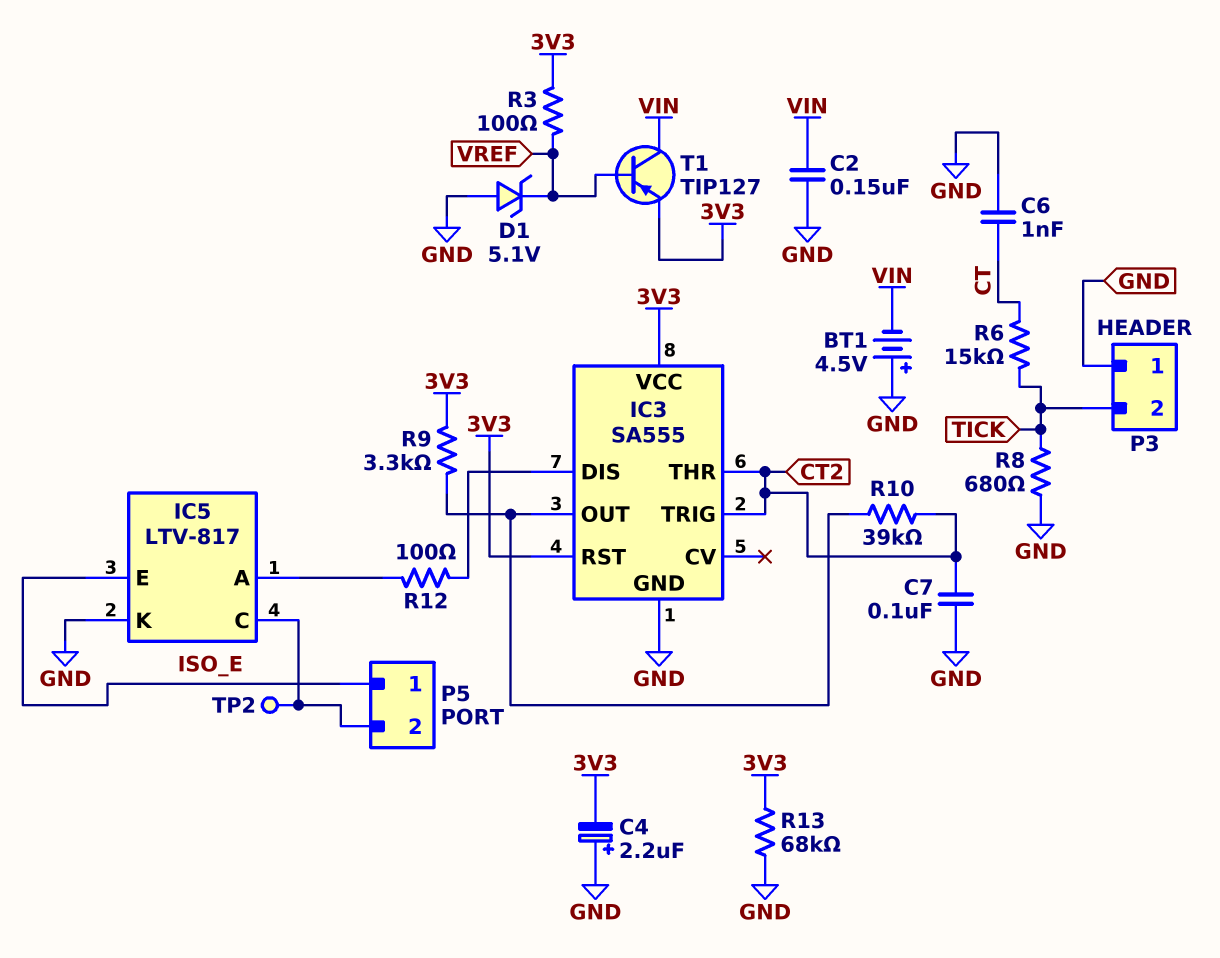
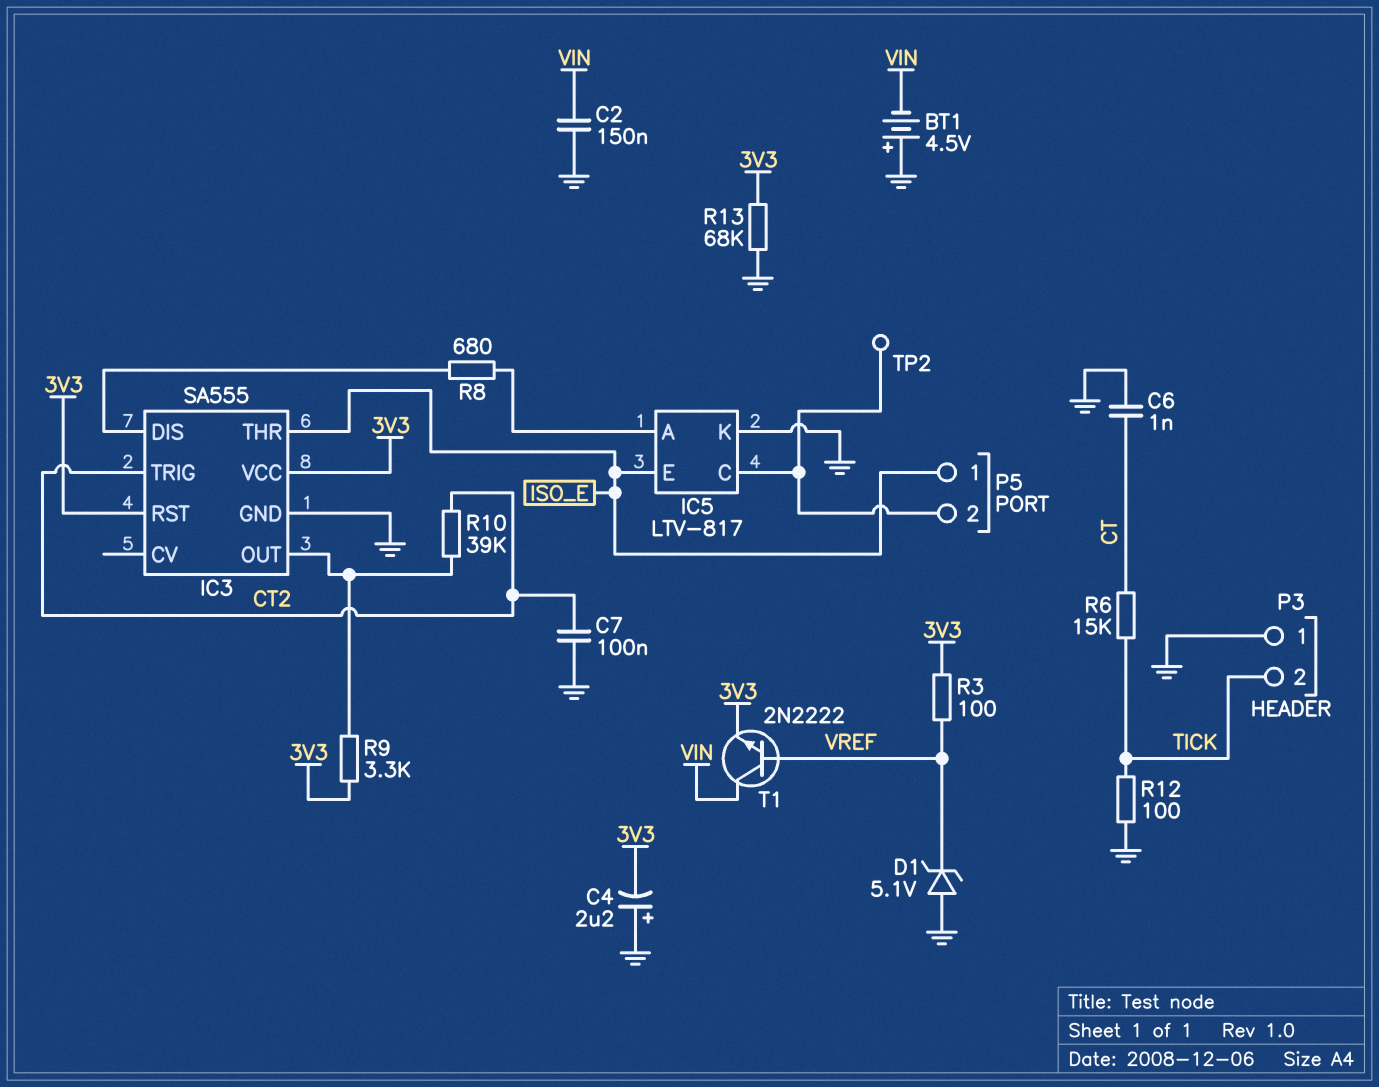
IC3 pin THR: CT2 -> ISO_E
R8: 680 (GND, TICK) -> 680 (IC3/DIS, IC5/A)
R12: 100 (IC3/DIS, IC5/A) -> 100 (GND, TICK)
T1: PNP TIP127 (B VREF, C VIN, E 3V3) -> NPN 2N2222 (B VREF, C VIN, E 3V3)

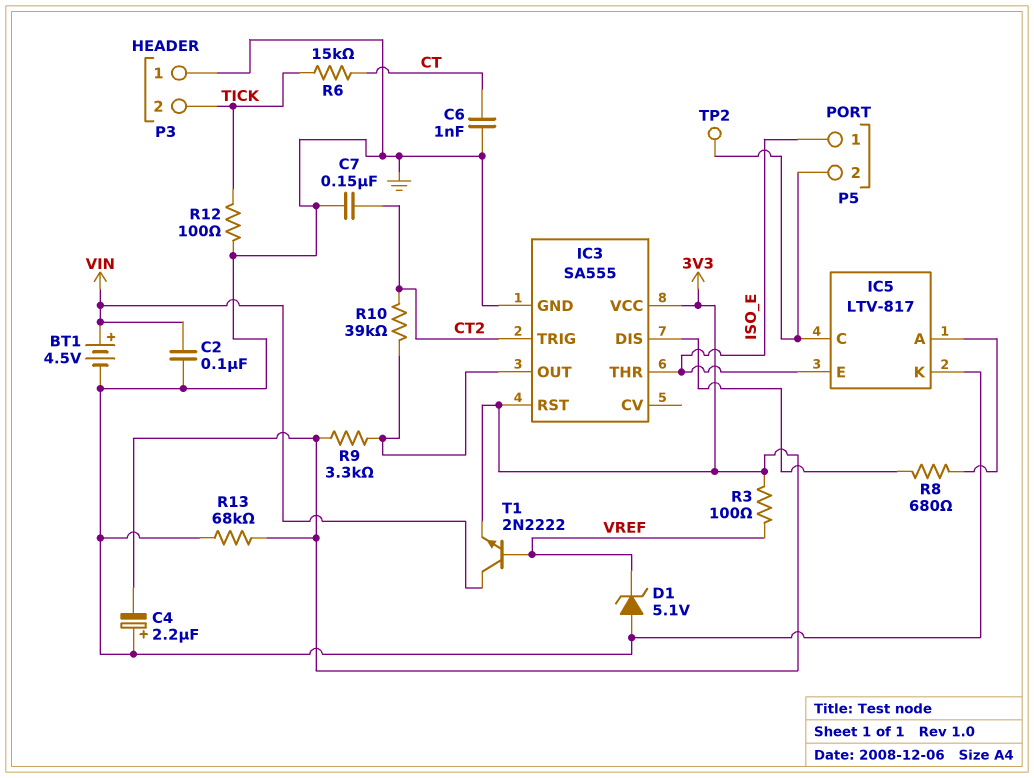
BT1: 4.5V (plus GND, minus VIN) -> 4.5V (plus VIN, minus GND)
C2: 150nF (GND, VIN) -> 100nF (GND, VIN)
C7: 100nF (CT2, GND) -> 150nF (CT2, GND)

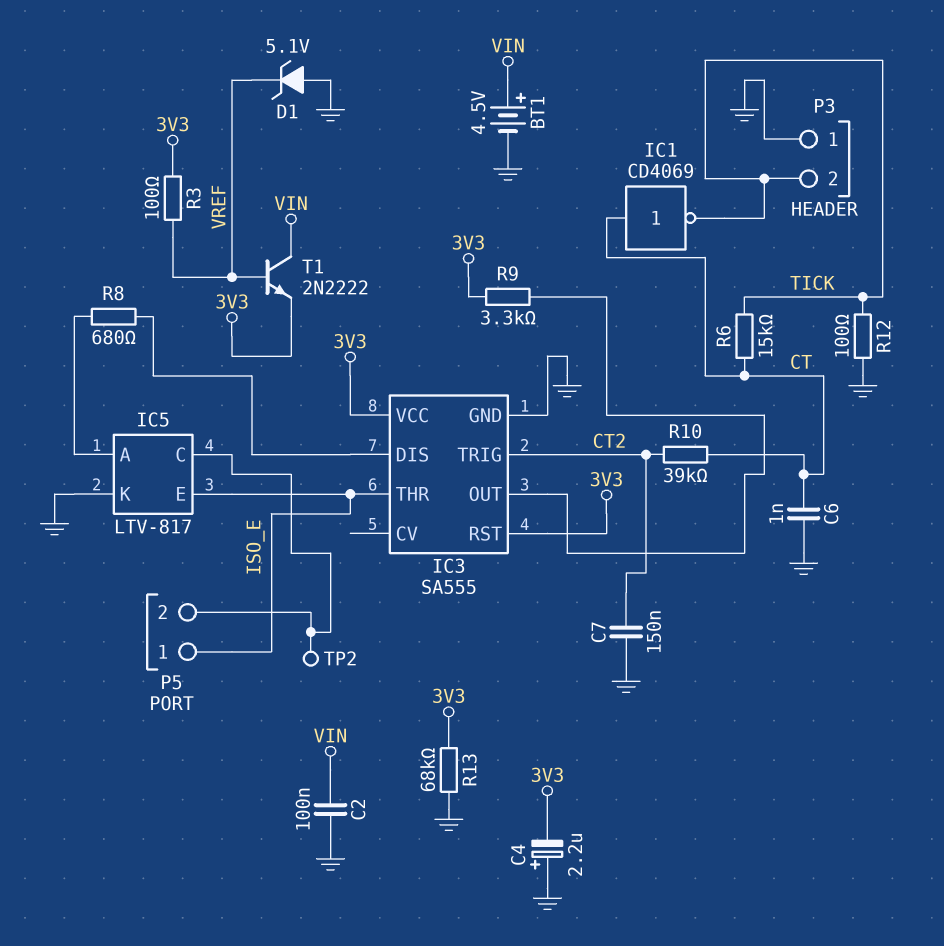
IC1: none -> NOT CD4069 (in CT, out TICK)
R10: 39k (CT2, IC3/OUT) -> 39k (CT, CT2)

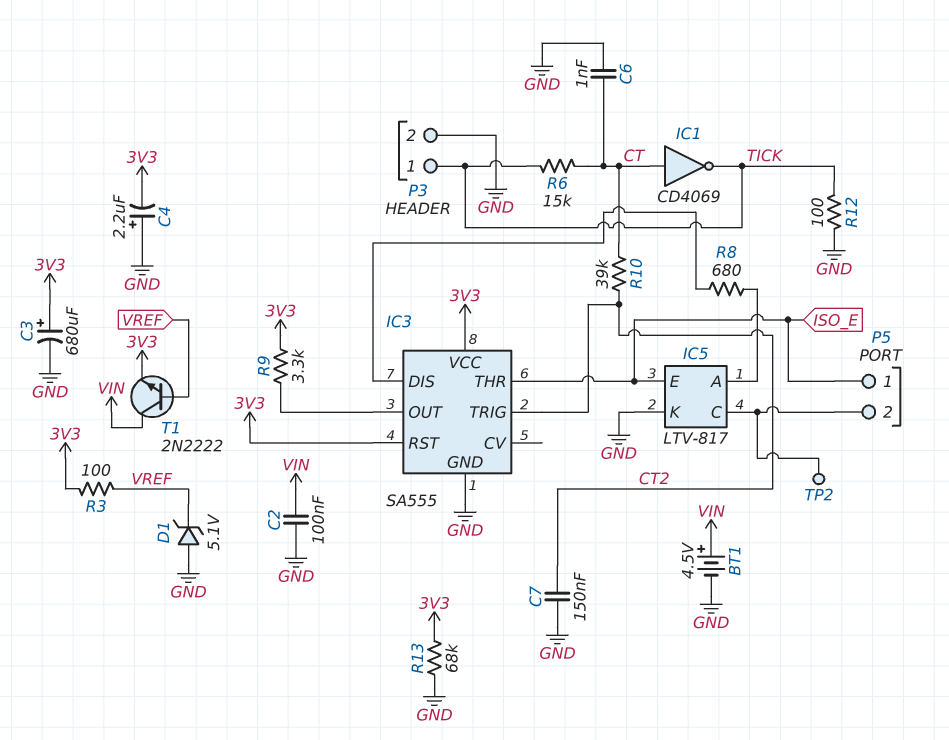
C3: none -> 680uF (plus 3V3, minus GND)
P3 pin 1: GND -> TICK
P3 pin 2: TICK -> GND

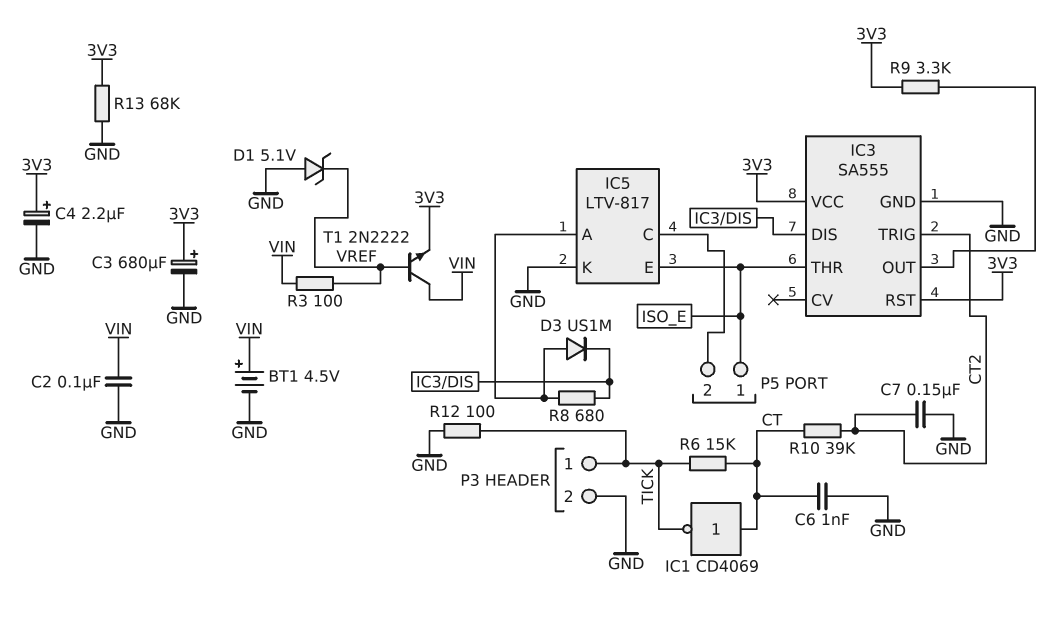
C4: 2.2uF (plus GND, minus 3V3) -> 2.2uF (plus 3V3, minus GND)
D3: none -> diode US1M (A IC5/A, K IC3/DIS)
R3: 100 (3V3, VREF) -> 100 (VIN, VREF)
TP2: test point (IC5/C) -> none

